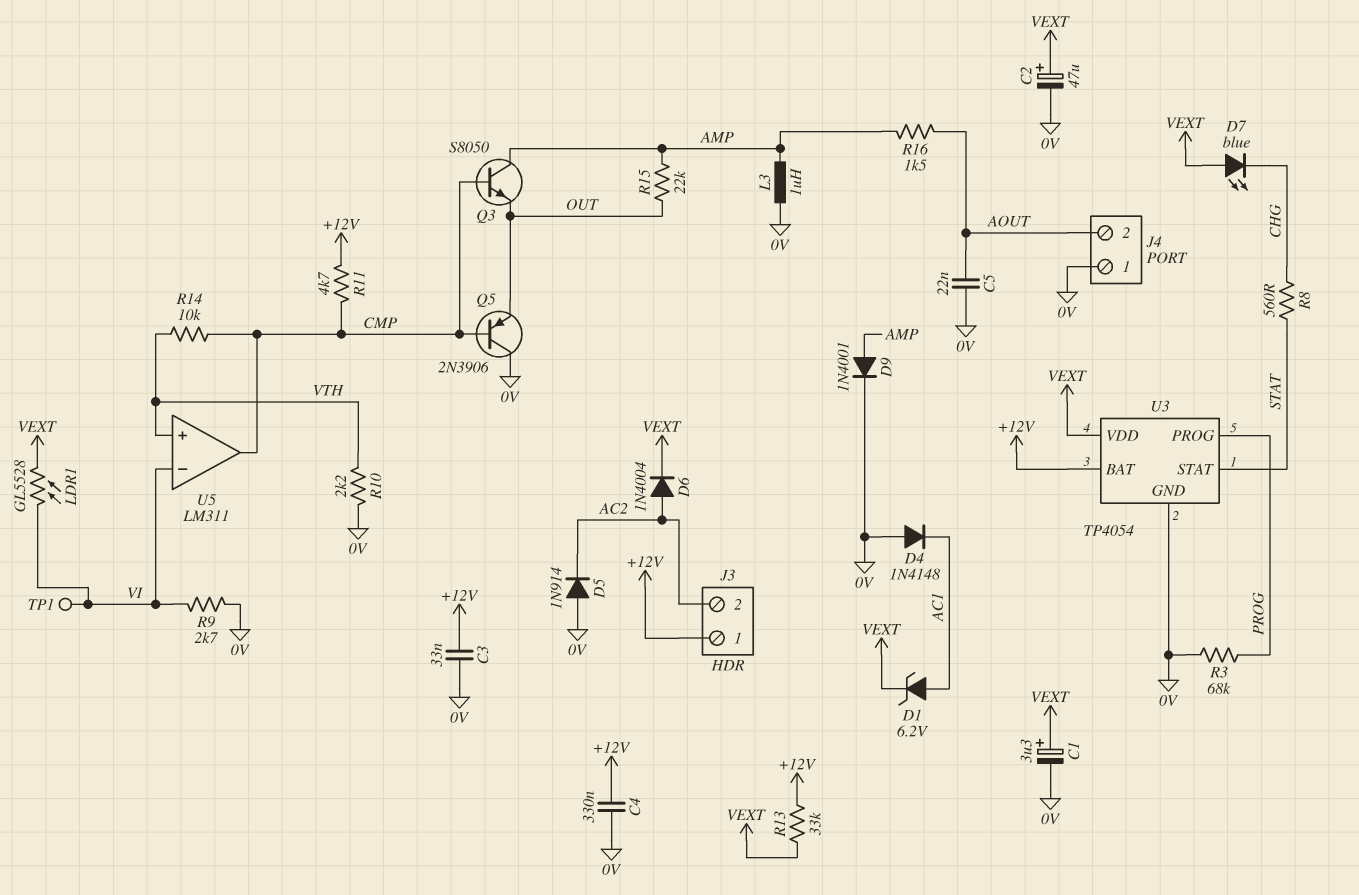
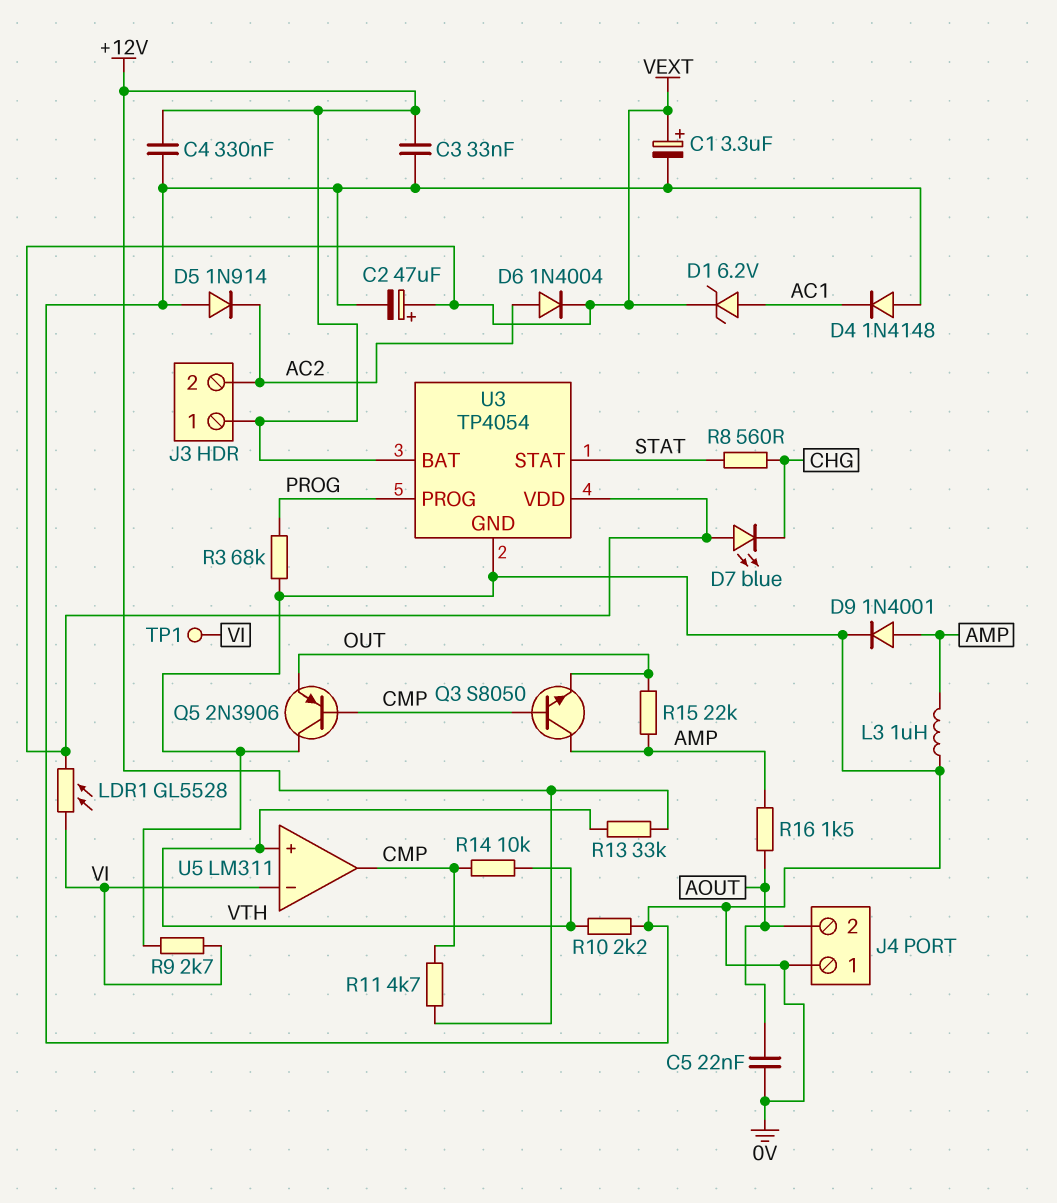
R13: 33k (+12V, VEXT) -> 33k (+12V, VTH)

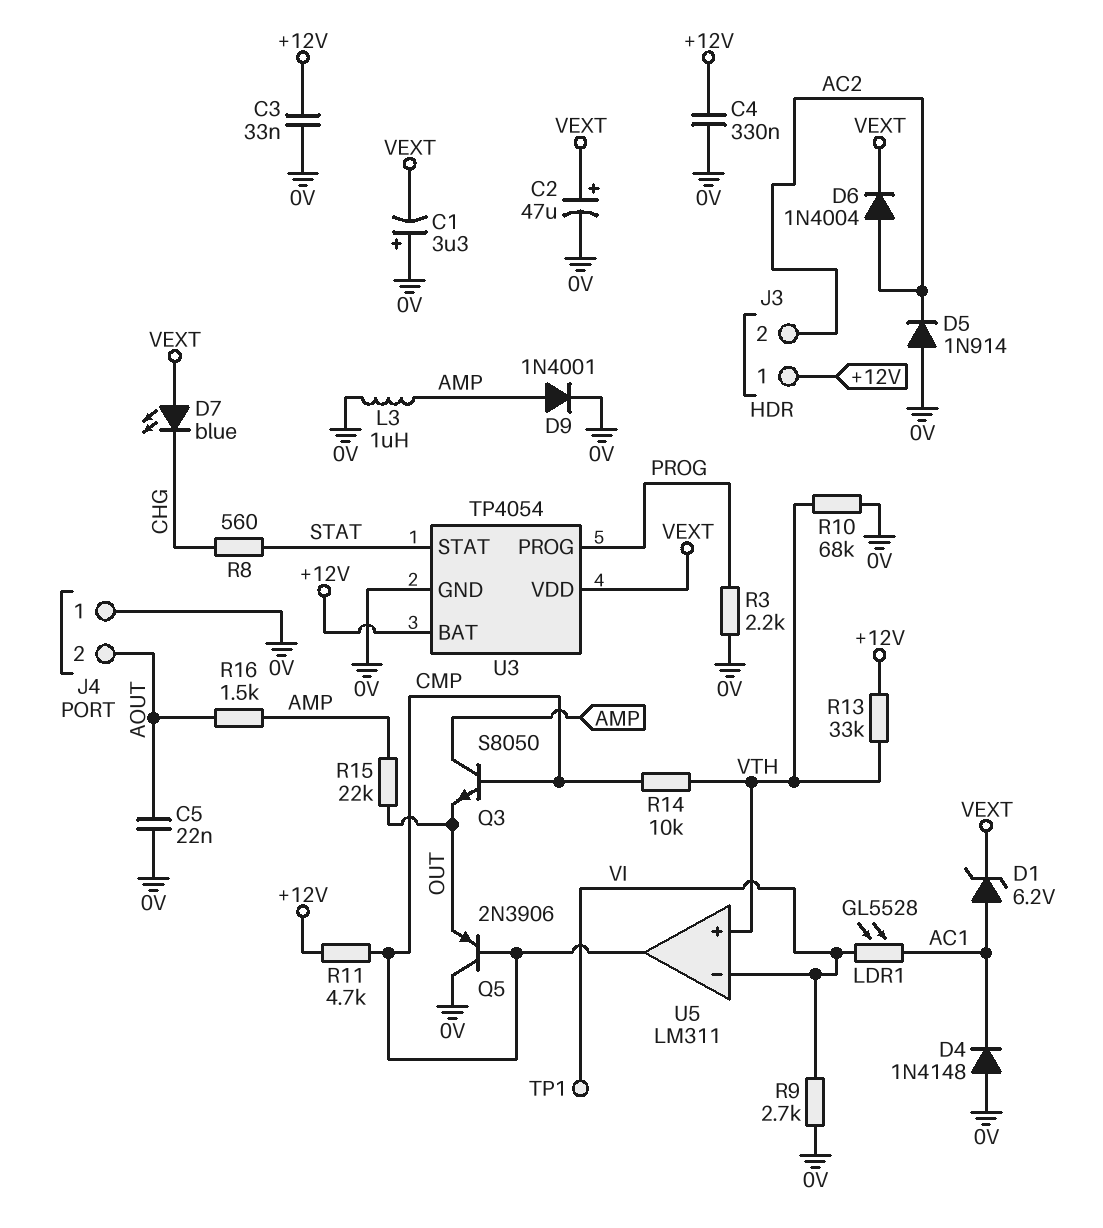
C1: 3.3uF (plus VEXT, minus 0V) -> 3.3uF (plus 0V, minus VEXT)
LDR1: GL5528 (VEXT, VI) -> GL5528 (AC1, VI)
R3: 68k (0V, PROG) -> 2.2k (0V, PROG)
R10: 2.2k (0V, VTH) -> 68k (0V, VTH)

